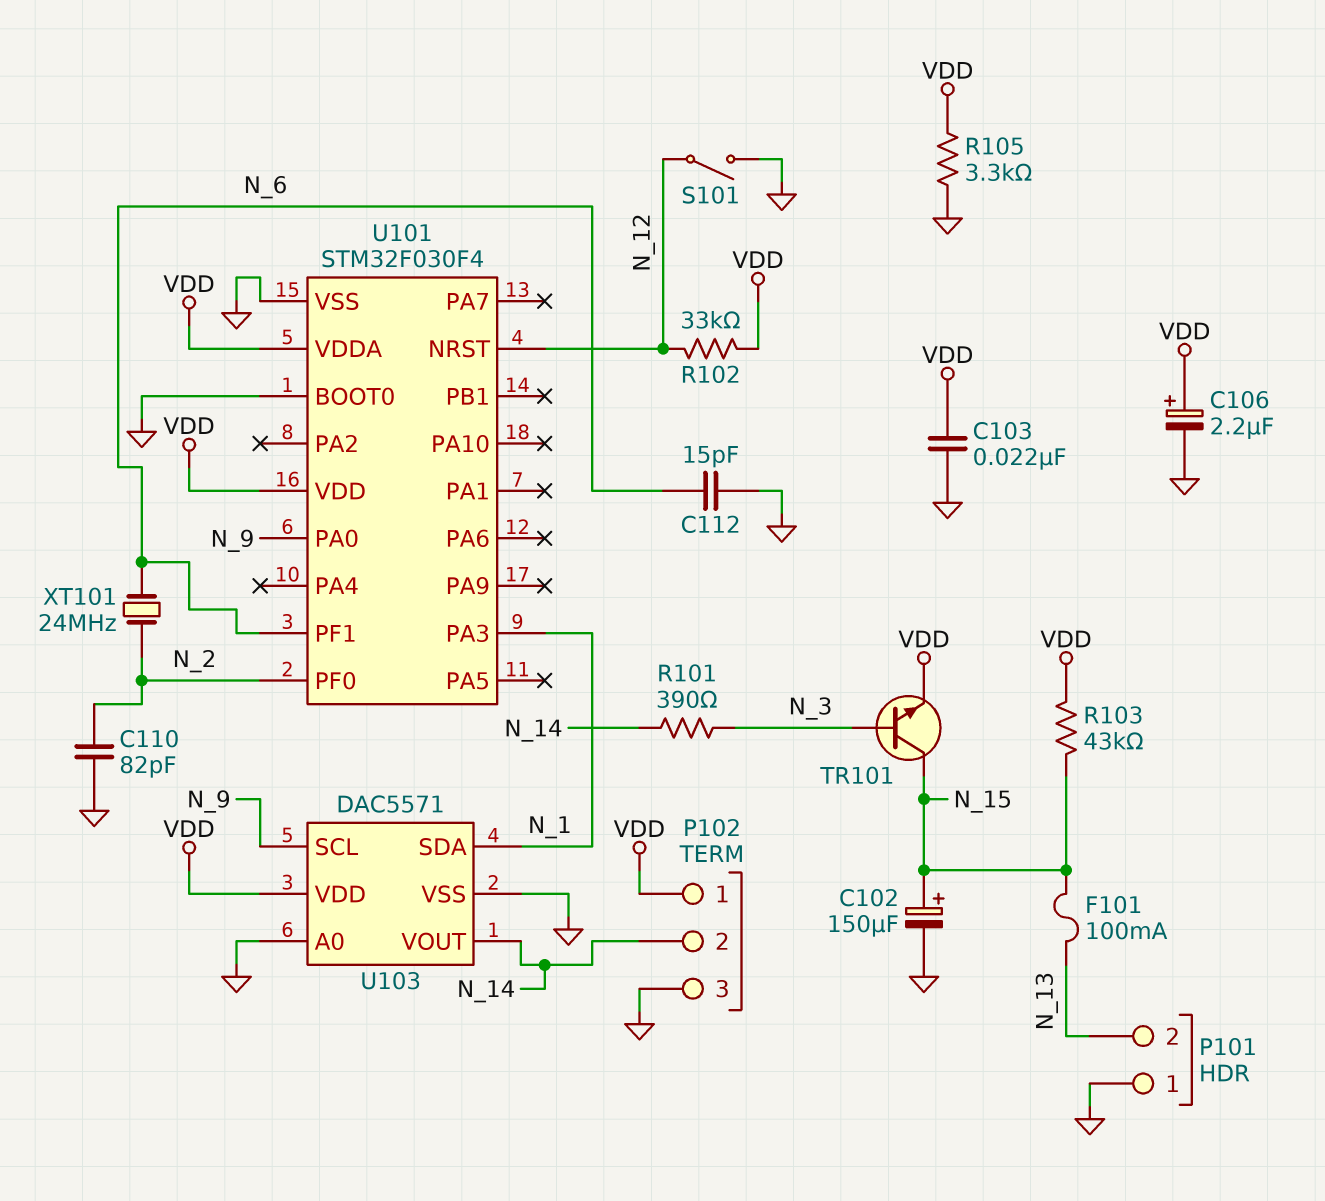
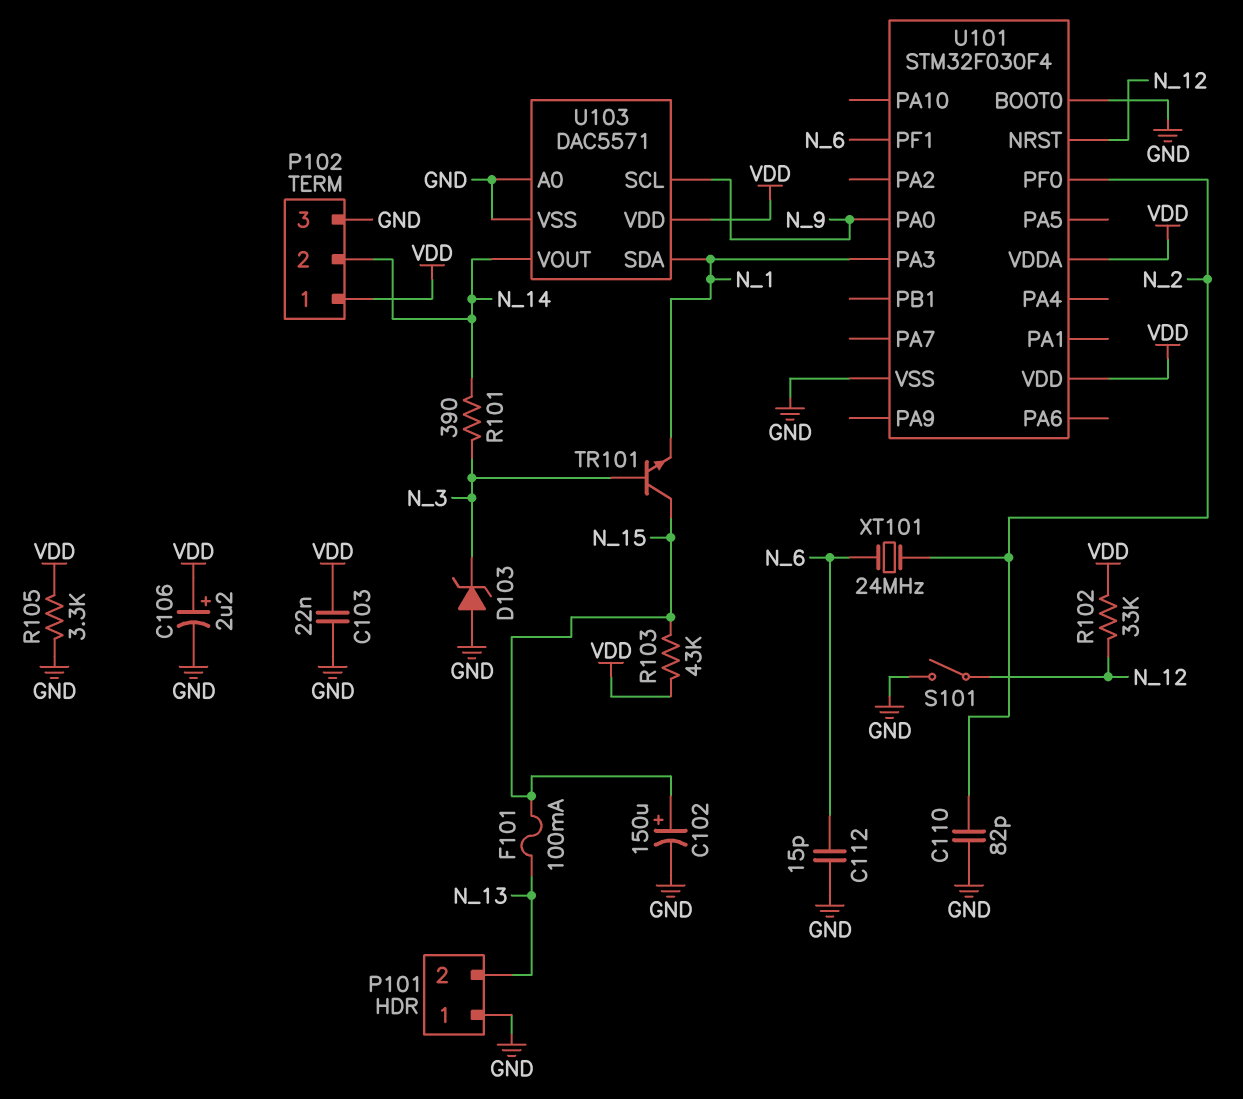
D103: none -> zener (A GND, K N_3)
TR101: NPN (B N_3, C N_15, E VDD) -> NPN (B N_3, C N_15, E N_1)

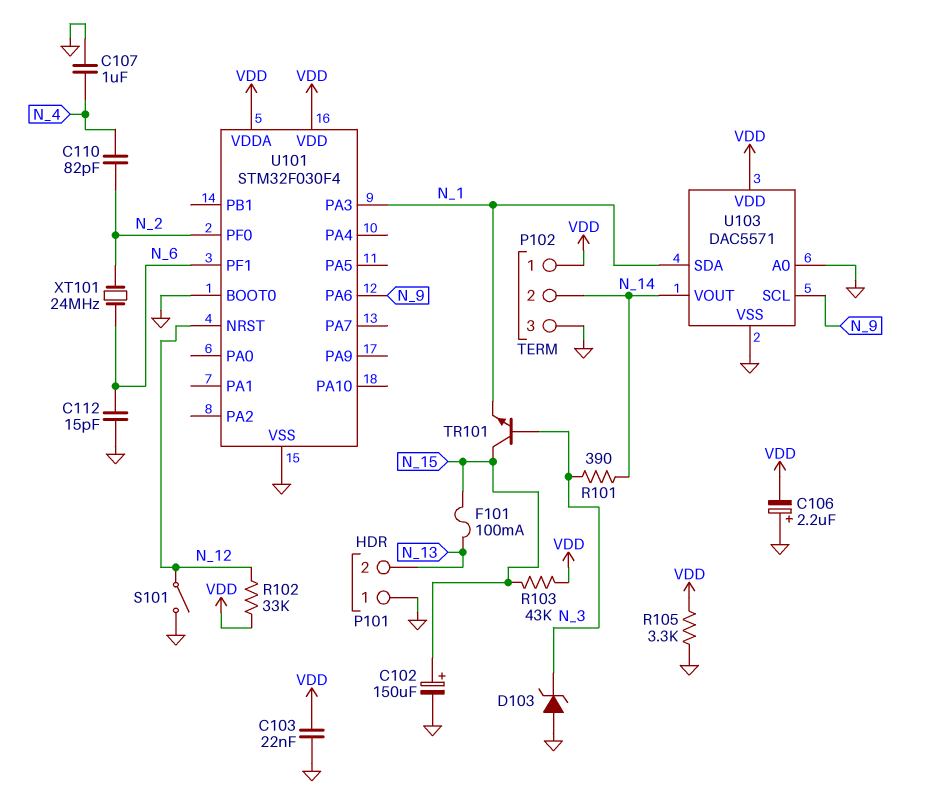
C106: 2.2uF (plus VDD, minus GND) -> 2.2uF (plus GND, minus VDD)
C107: none -> 1uF (GND, N_4)
C110: 82pF (GND, N_2) -> 82pF (N_2, N_4)
U101 pin PA0: N_9 -> none
U101 pin PA6: none -> N_9

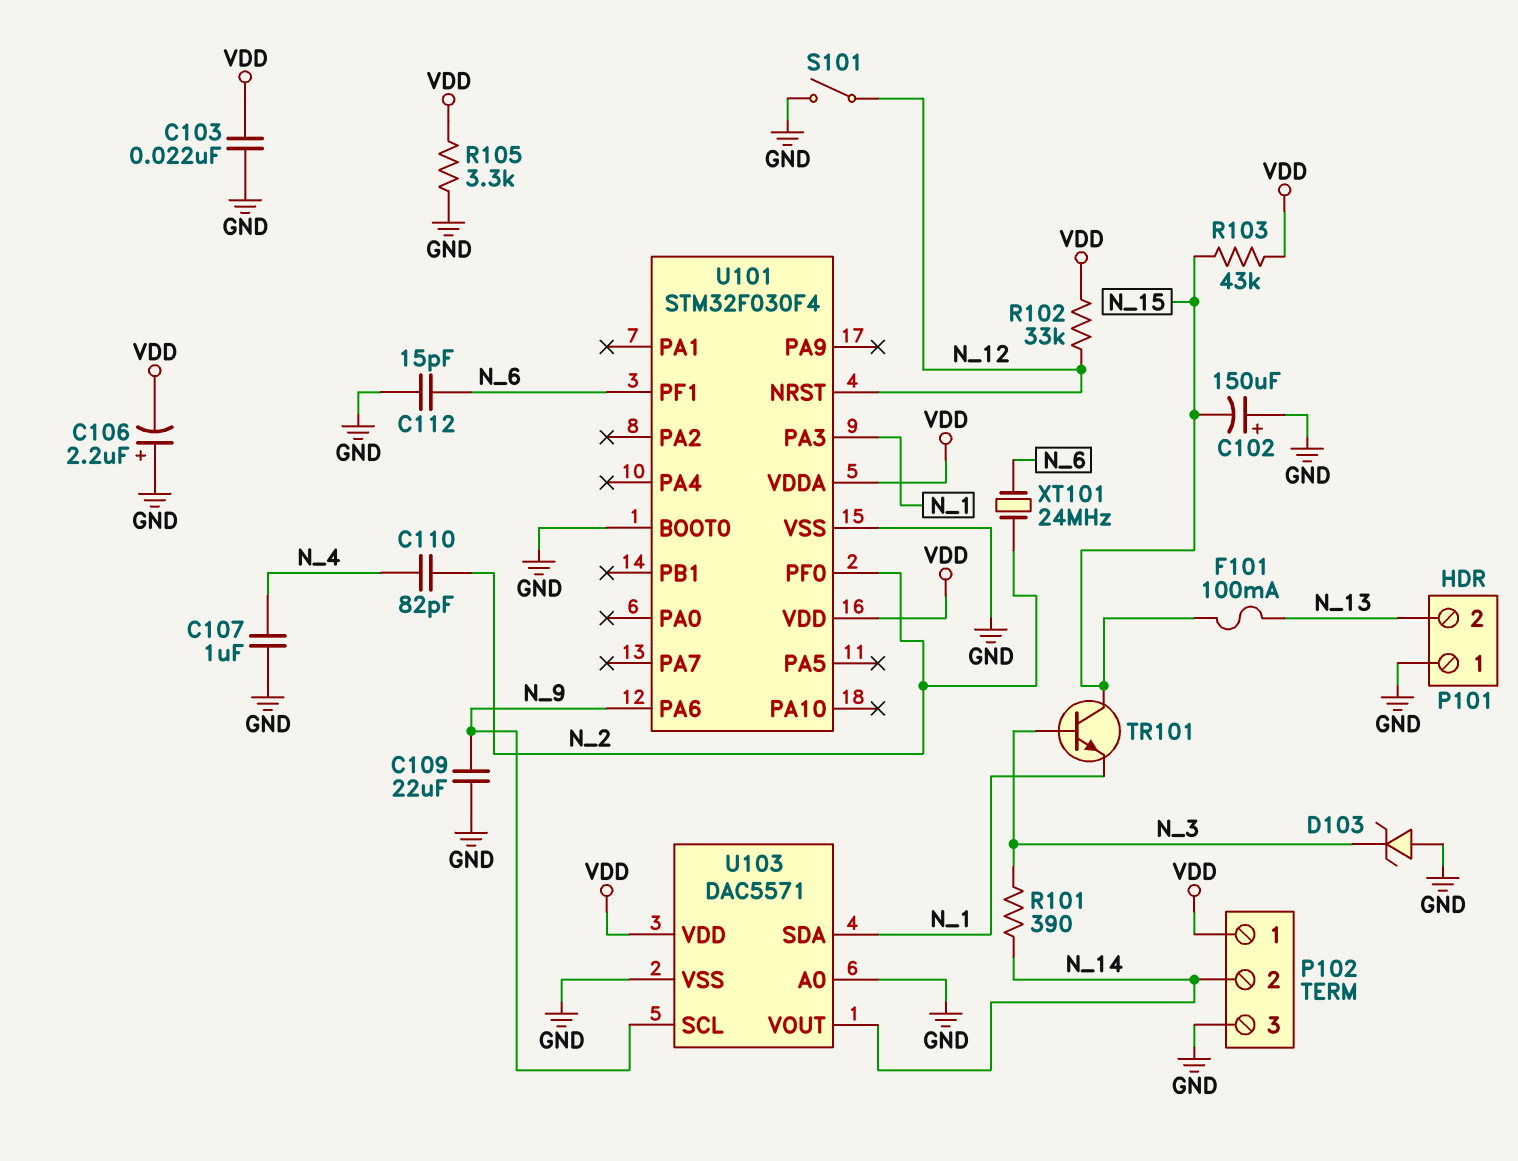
C102: 150uF (plus N_15, minus GND) -> 150uF (plus GND, minus N_15)
C109: none -> 22uF (GND, N_9)

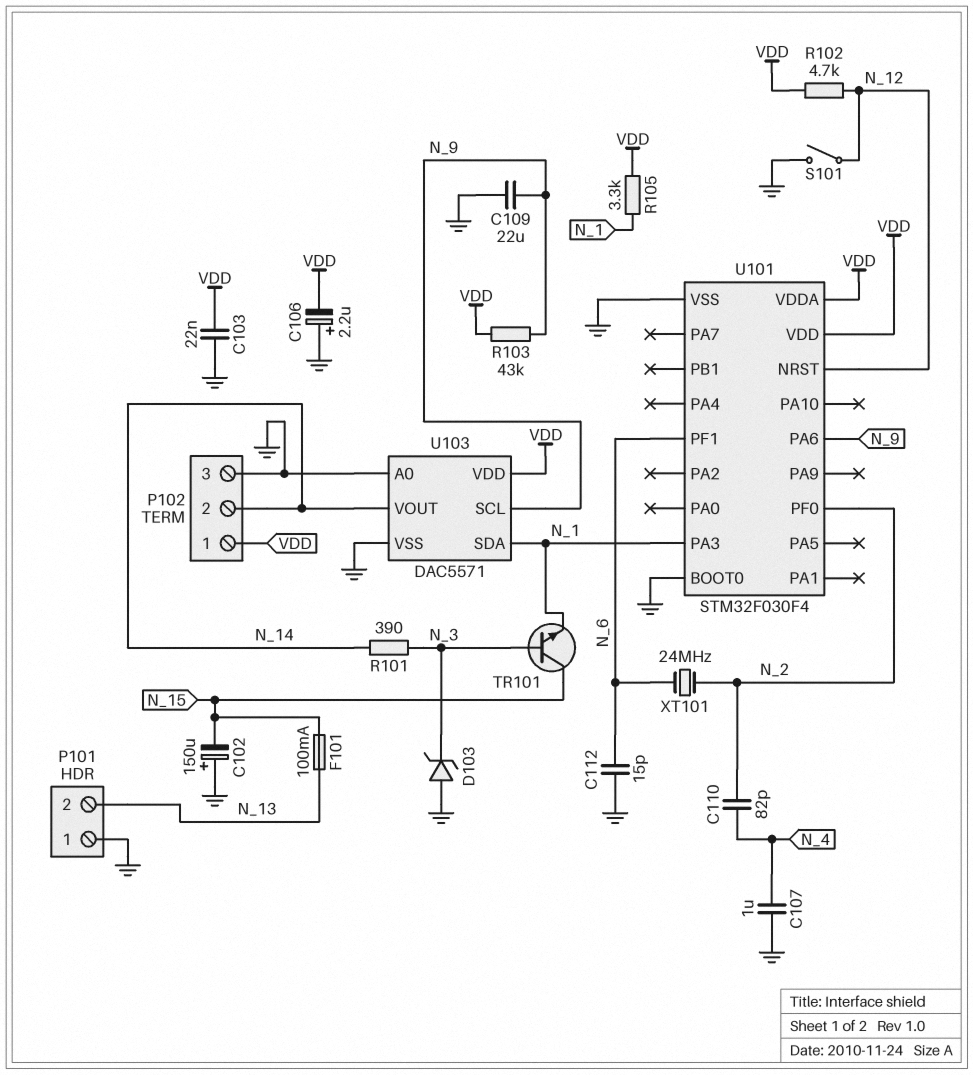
R102: 33k (N_12, VDD) -> 4.7k (N_12, VDD)
R103: 43k (N_15, VDD) -> 43k (N_9, VDD)
R105: 3.3k (GND, VDD) -> 3.3k (N_1, VDD)

